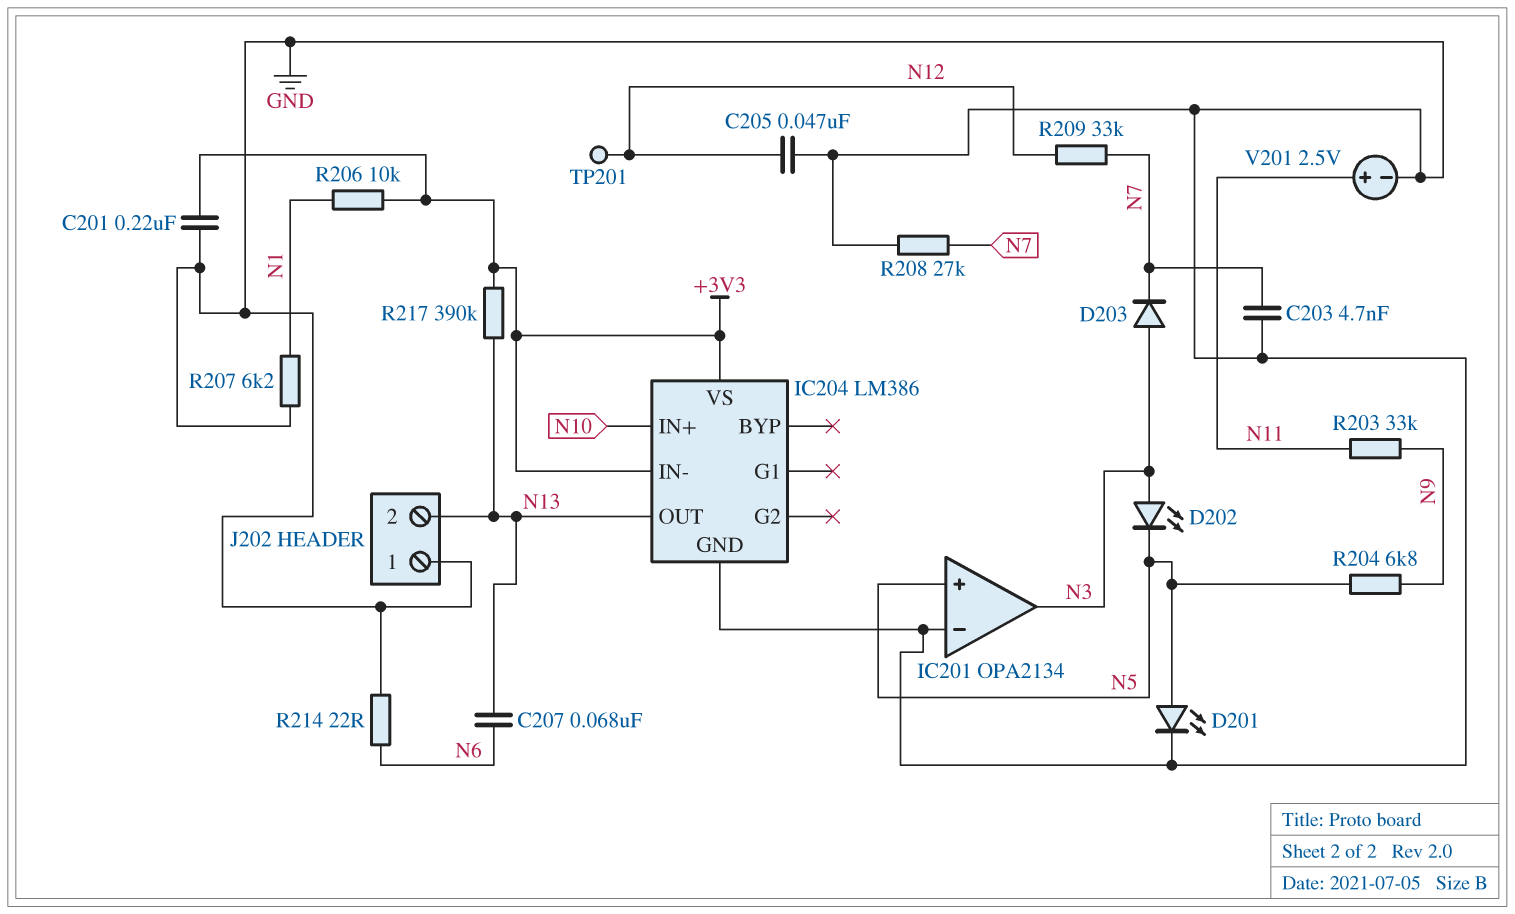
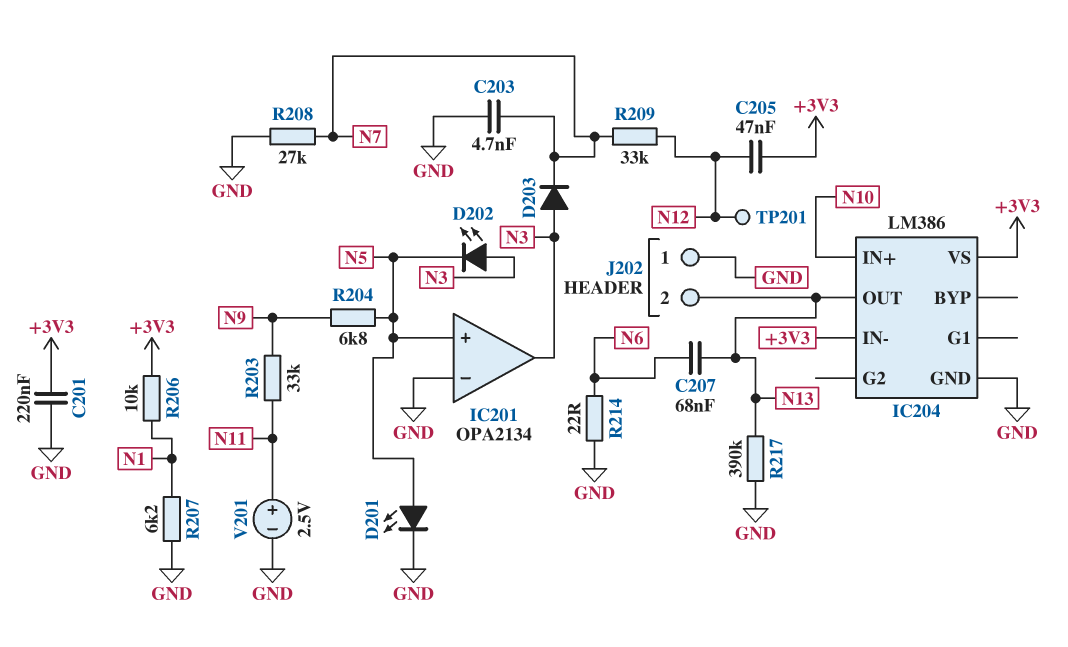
C205: 47nF (GND, N12) -> 47nF (+3V3, N12)
R217: 390k (+3V3, N13) -> 390k (GND, N13)

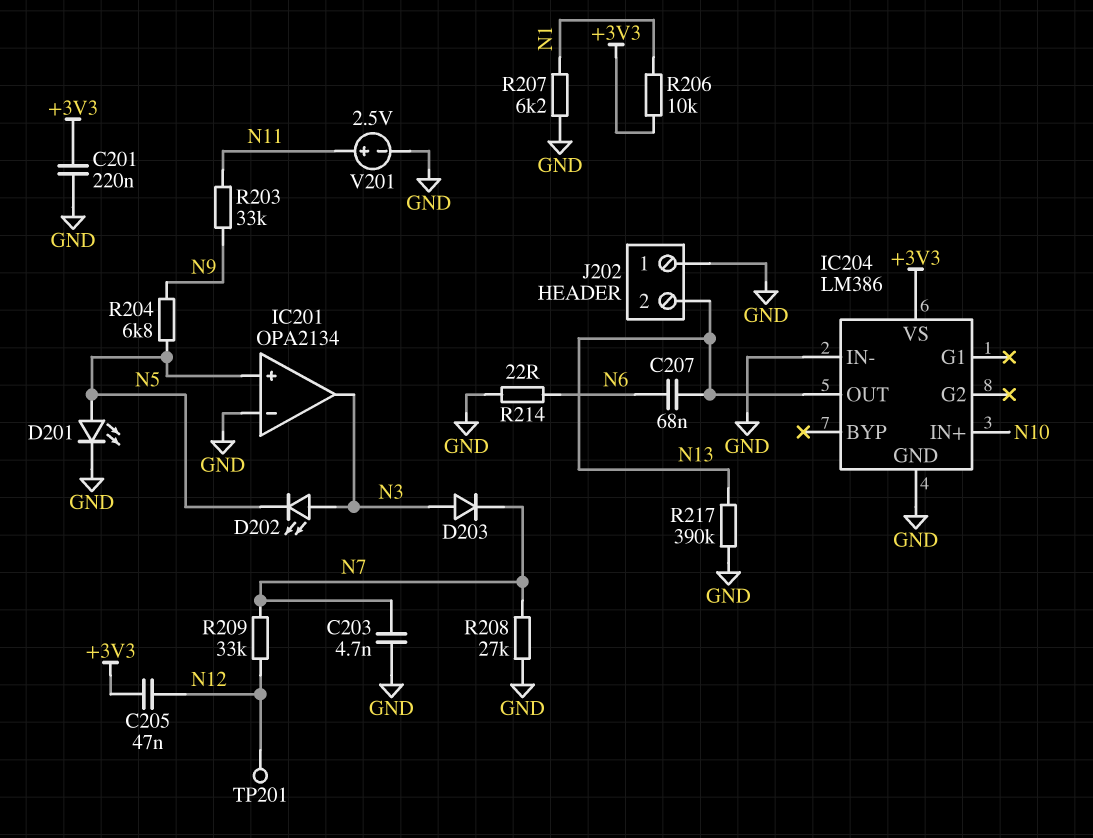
IC204 pin IN-: +3V3 -> GND

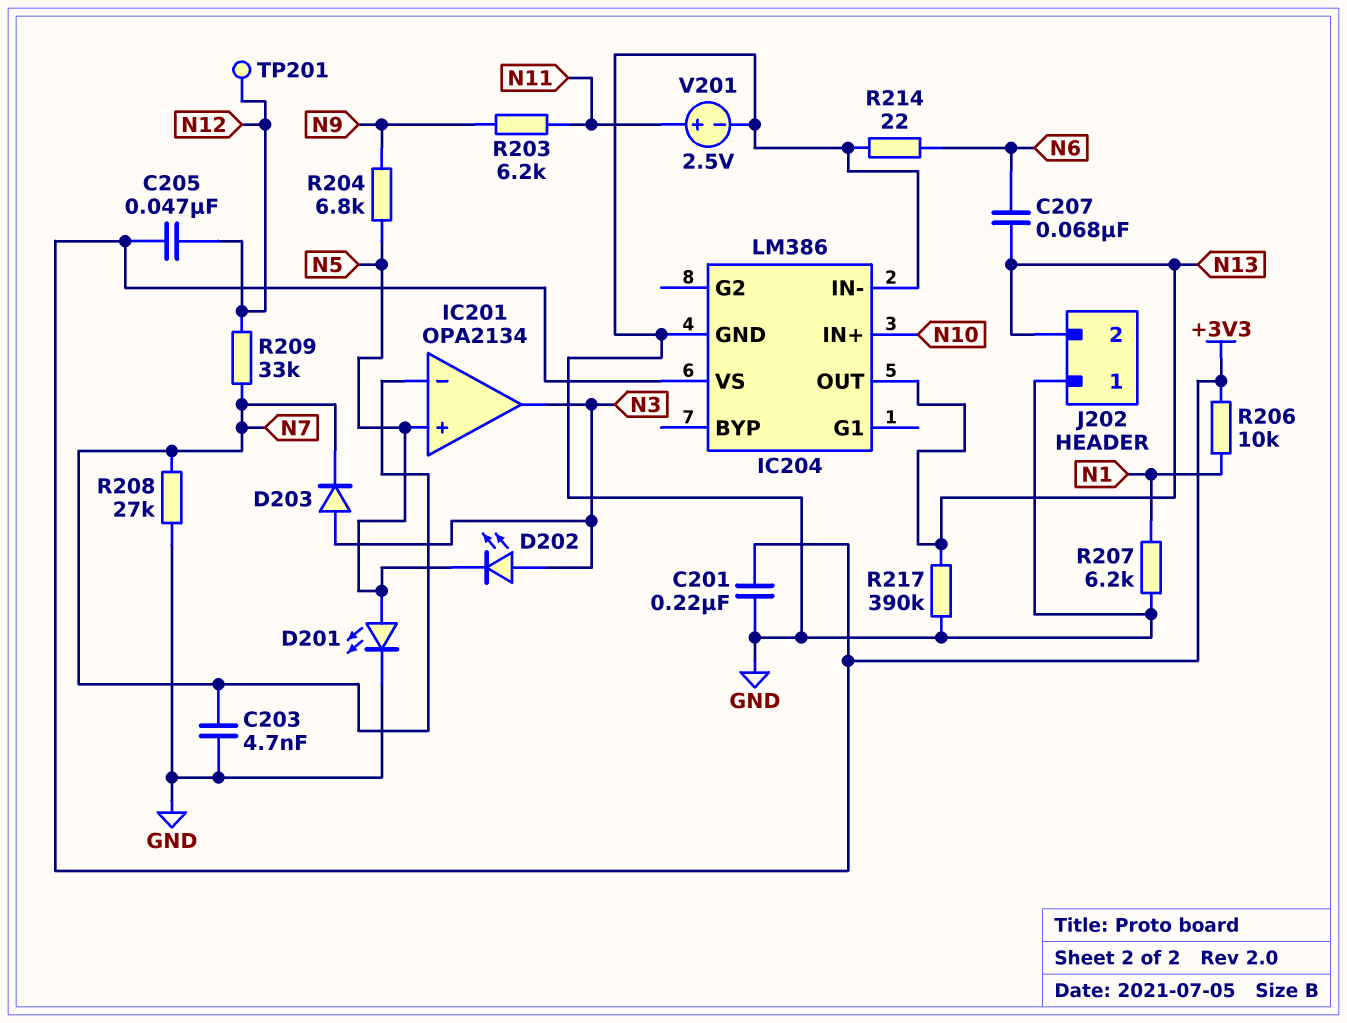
IC201 pin in-: GND -> N7
R203: 33k (N9, N11) -> 6.2k (N9, N11)

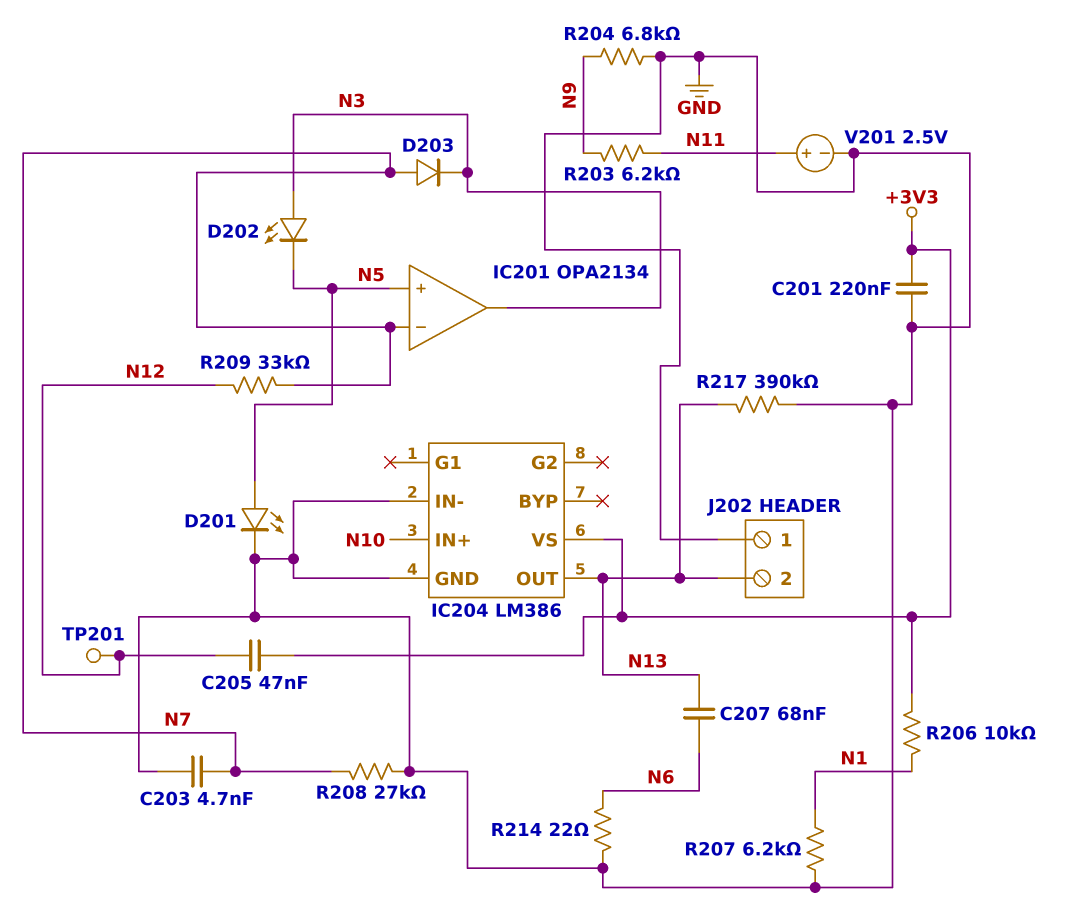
D203: diode (A N3, K N7) -> diode (A N7, K N3)
R204: 6.8k (N5, N9) -> 6.8k (GND, N9)

